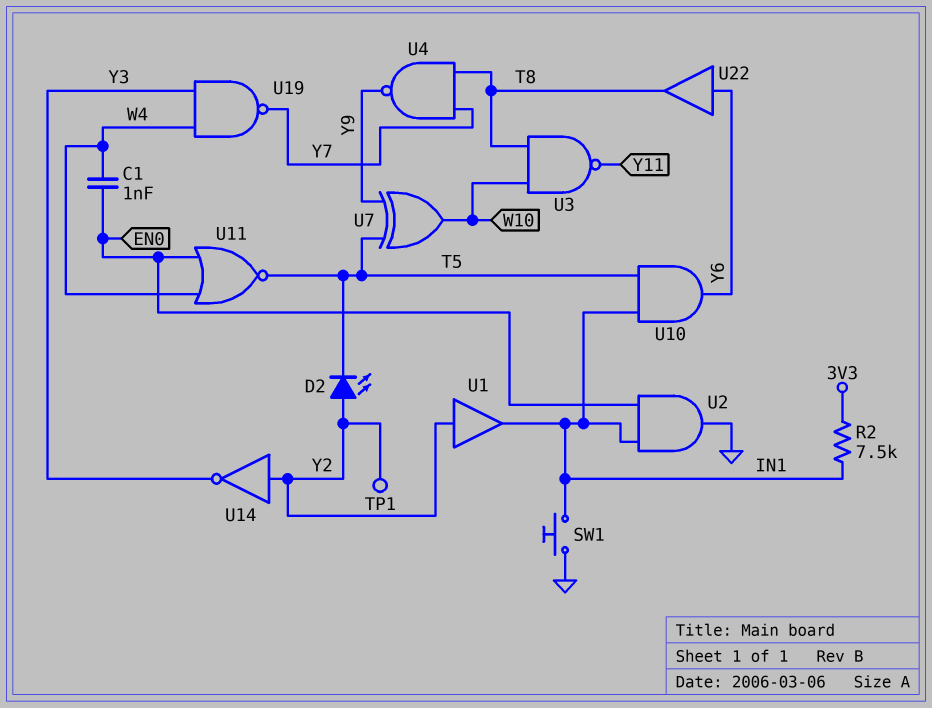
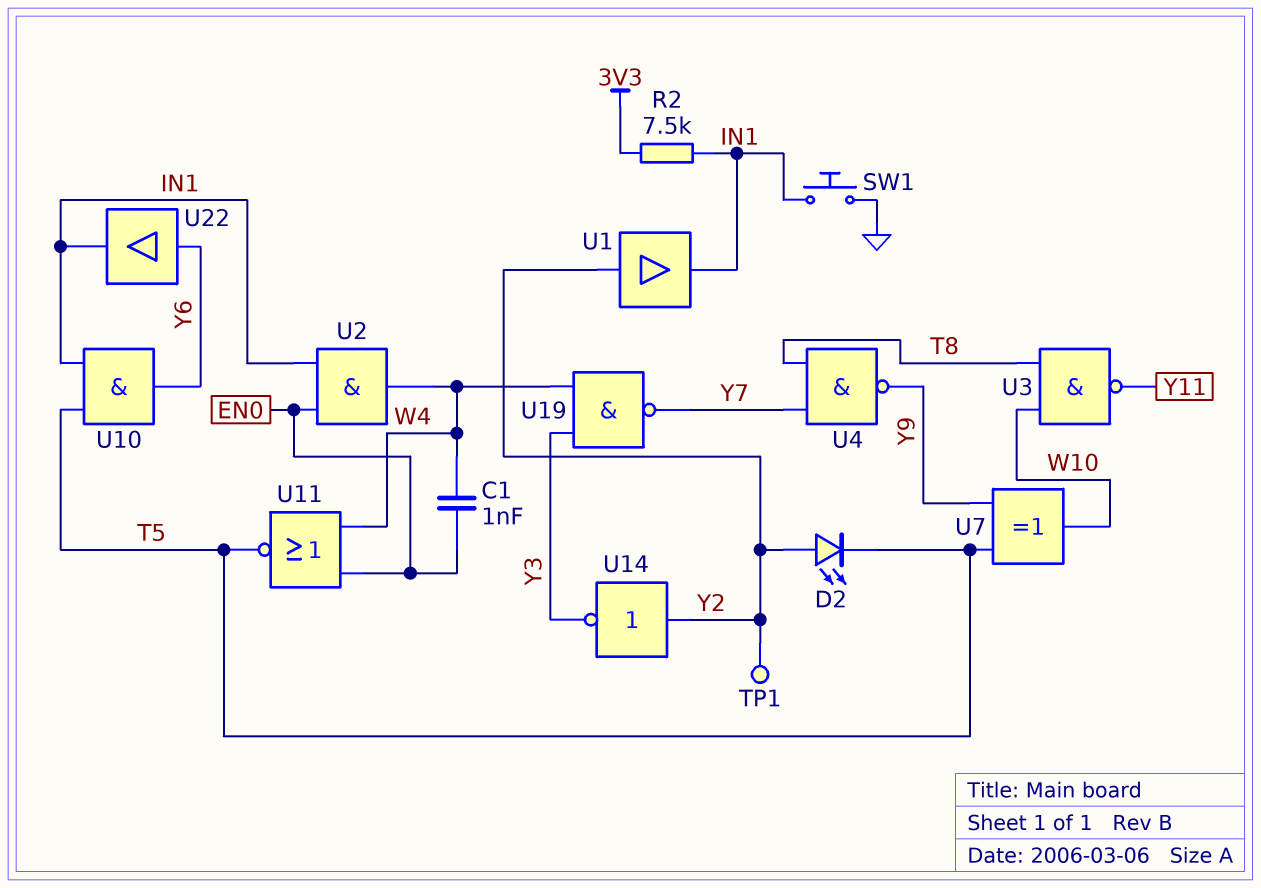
U2: AND (in EN0, in IN1, out GND) -> AND (in EN0, in IN1, out W4)
U22: buffer (in Y6, out T8) -> buffer (in Y6, out IN1)

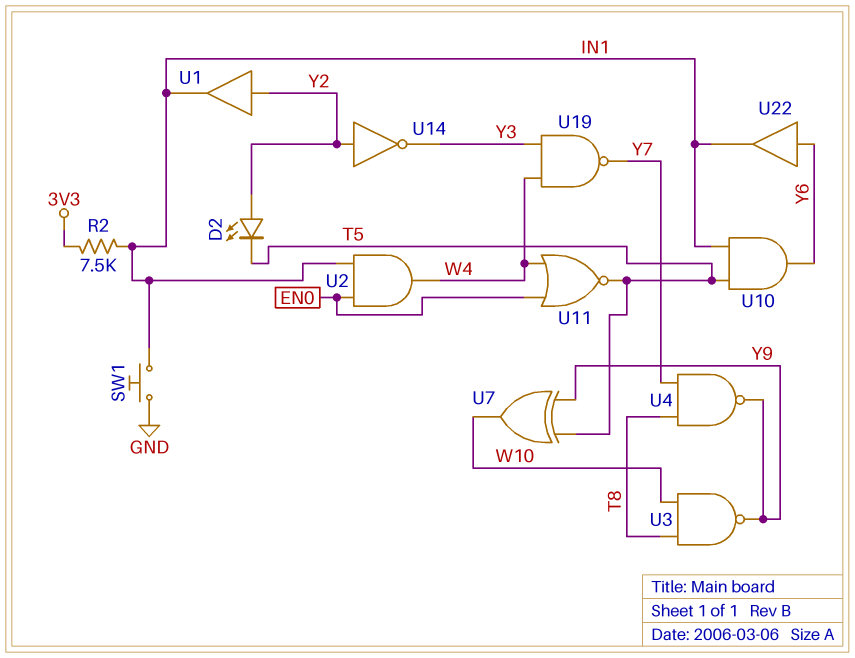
C1: 1nF (EN0, W4) -> none
TP1: test point (Y2) -> none
U3: NAND (in T8, in W10, out Y11) -> NAND (in T8, in W10, out Y9)

